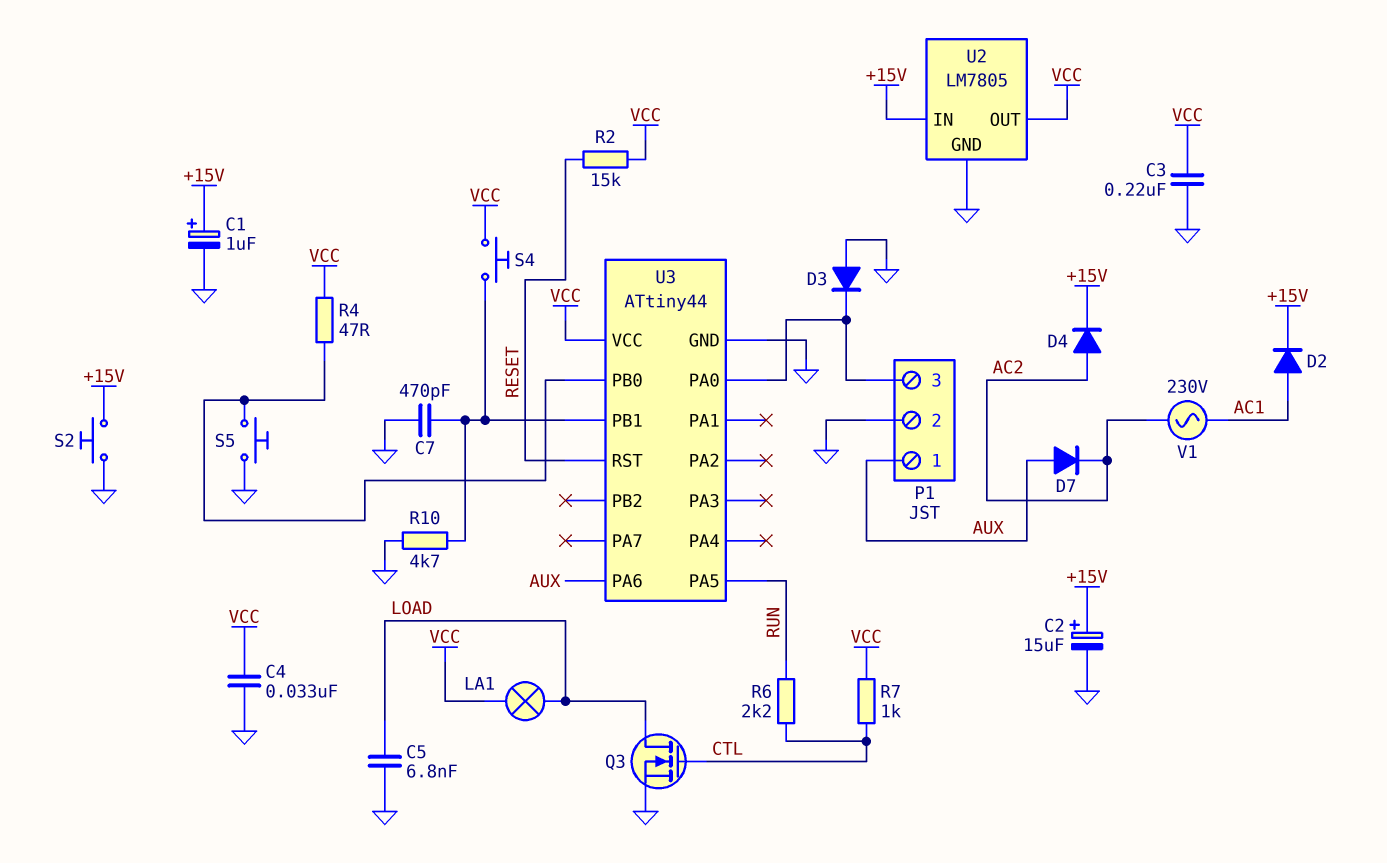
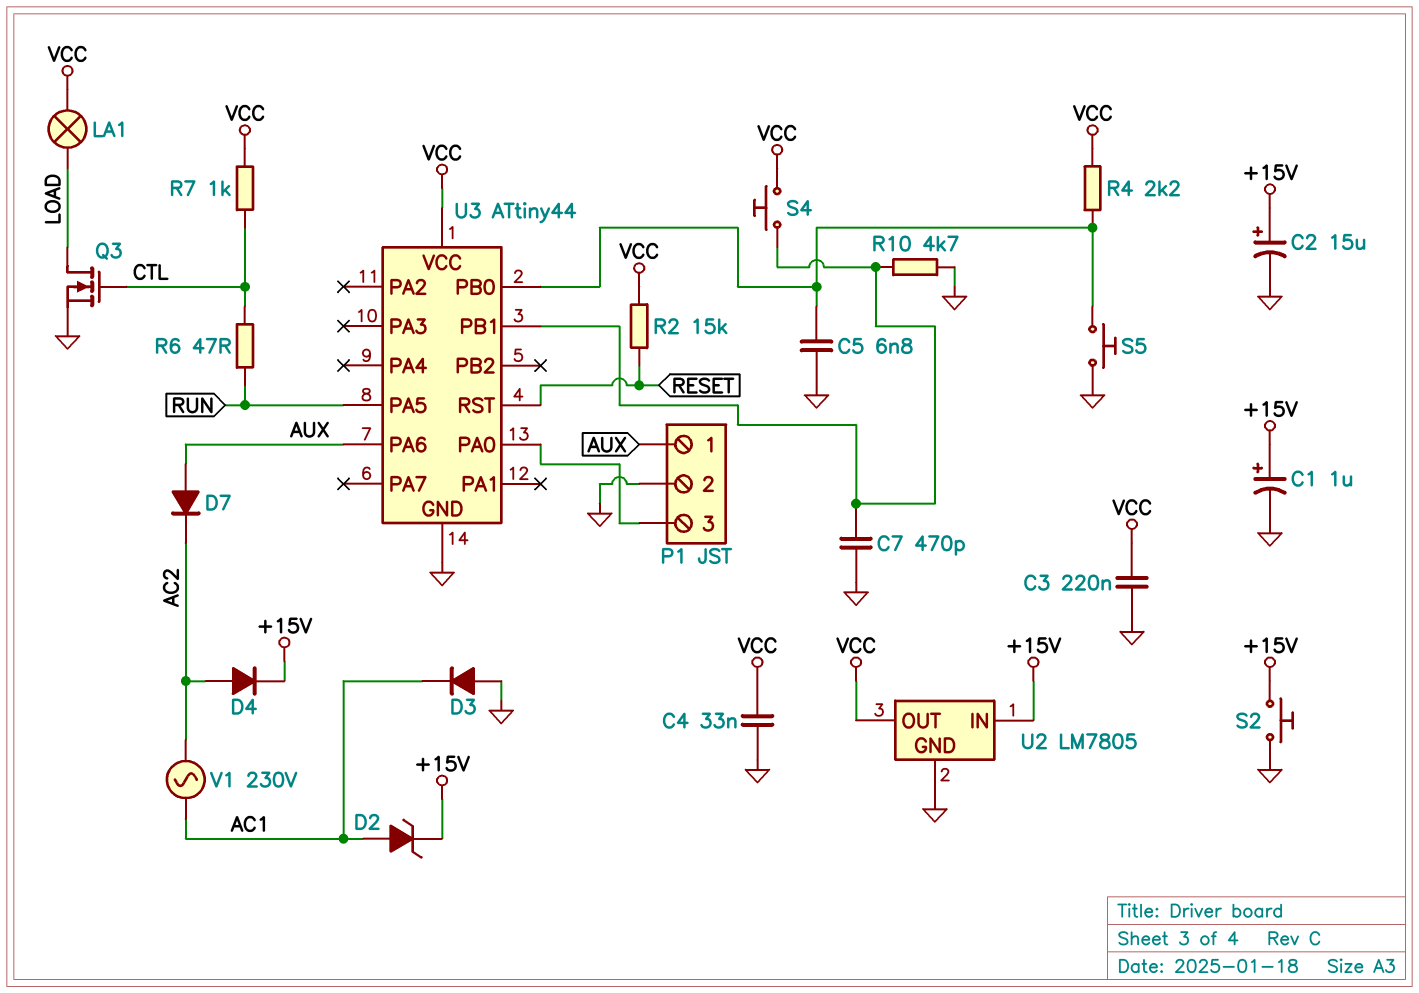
C5: 6.8nF (GND, LOAD) -> 6.8nF (GND, U3/PB0)
D2: diode (A AC1, K +15V) -> zener (A AC1, K +15V)
D3: diode (A GND, K P1/3) -> diode (A GND, K AC1)
R4: 47 (U3/PB0, VCC) -> 2.2k (U3/PB0, VCC)
R6: 2.2k (CTL, RUN) -> 47 (CTL, RUN)

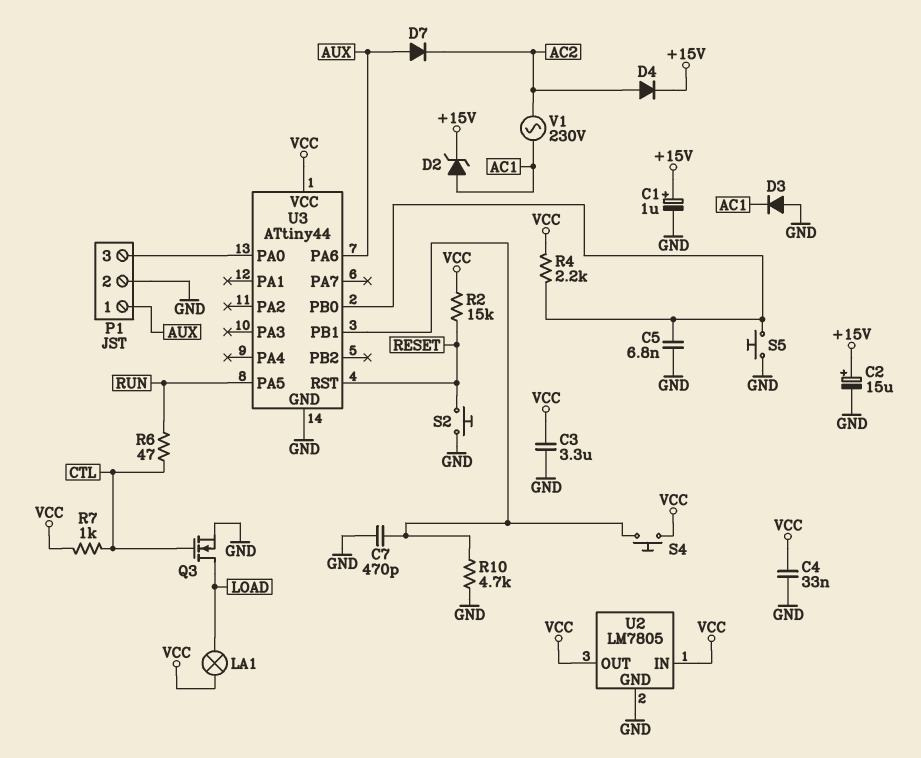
C3: 220nF (GND, VCC) -> 3.3uF (GND, VCC)
S2: button (+15V, GND) -> button (GND, RESET)
U2 pin IN: +15V -> VCC

